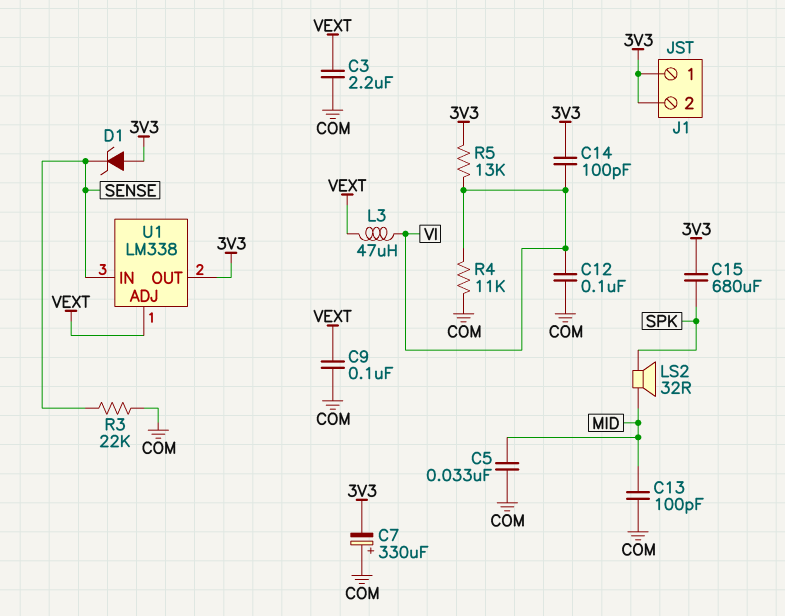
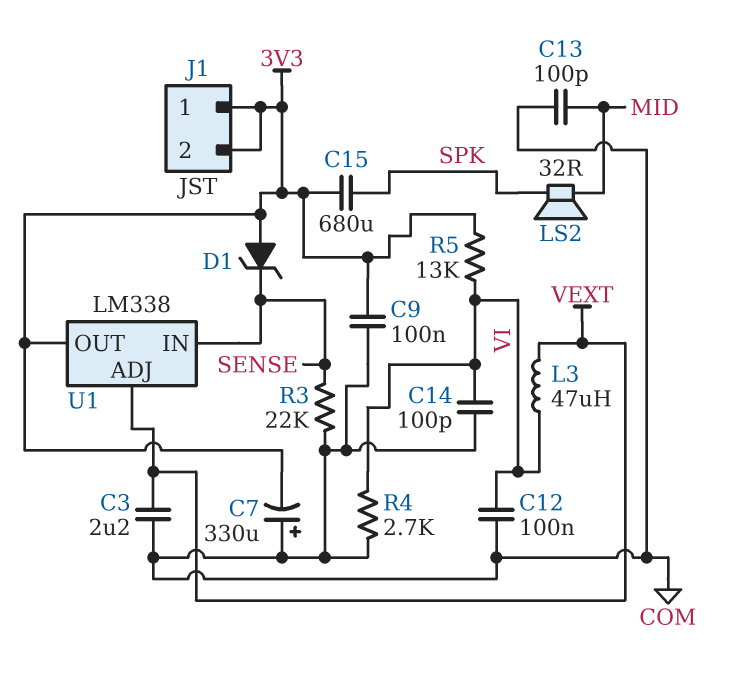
C5: 33nF (COM, MID) -> none
C9: 100nF (COM, VEXT) -> 100nF (3V3, COM)
C14: 100pF (3V3, VI) -> 100pF (COM, VI)
R4: 11k (COM, VI) -> 2.7k (COM, VI)

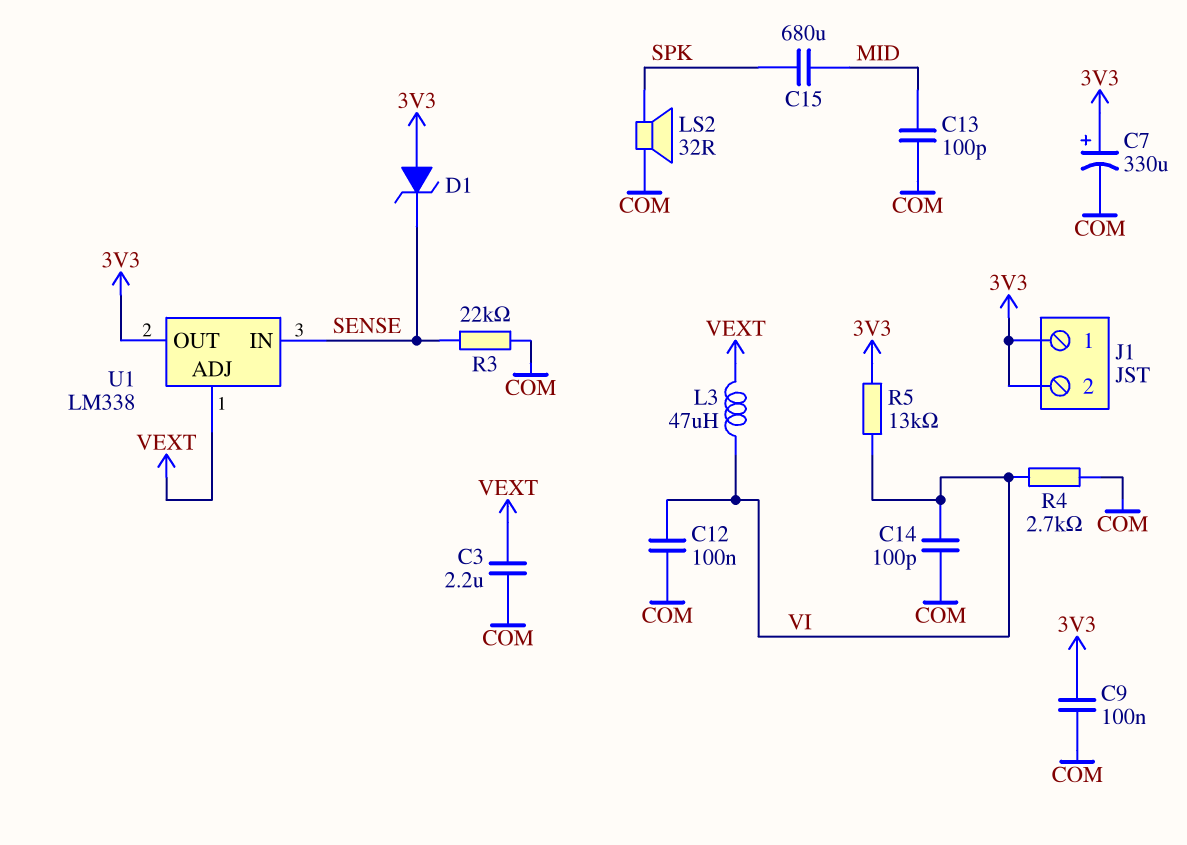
C7: 330uF (plus COM, minus 3V3) -> 330uF (plus 3V3, minus COM)
C15: 680uF (3V3, SPK) -> 680uF (MID, SPK)
LS2: speaker 32R (MID, SPK) -> speaker 32R (COM, SPK)

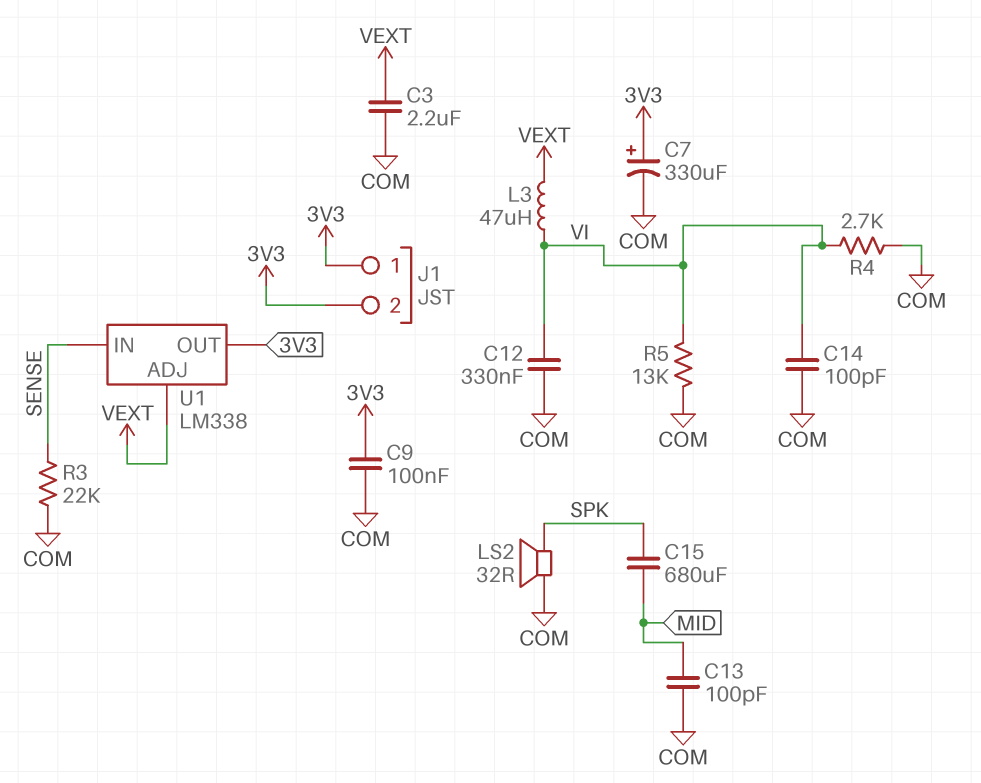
C12: 100nF (COM, VI) -> 330nF (COM, VI)
D1: zener (A 3V3, K SENSE) -> none
R5: 13k (3V3, VI) -> 13k (COM, VI)

